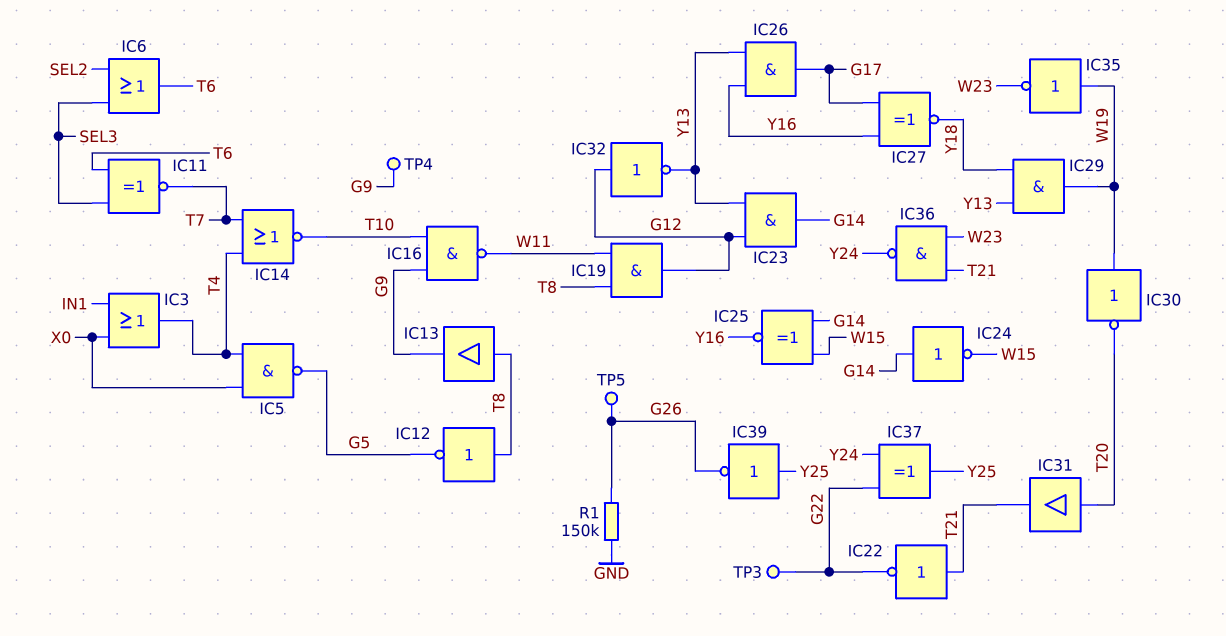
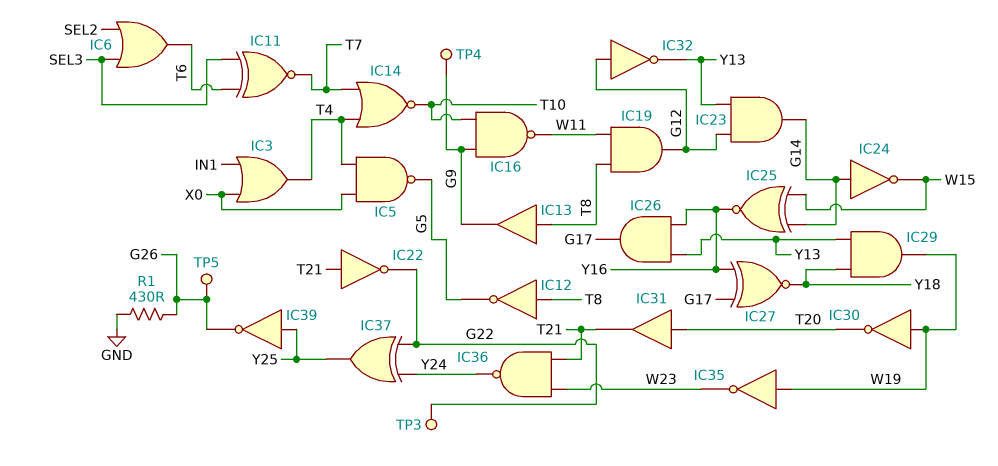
R1: 150k (G26, GND) -> 430 (G26, GND)

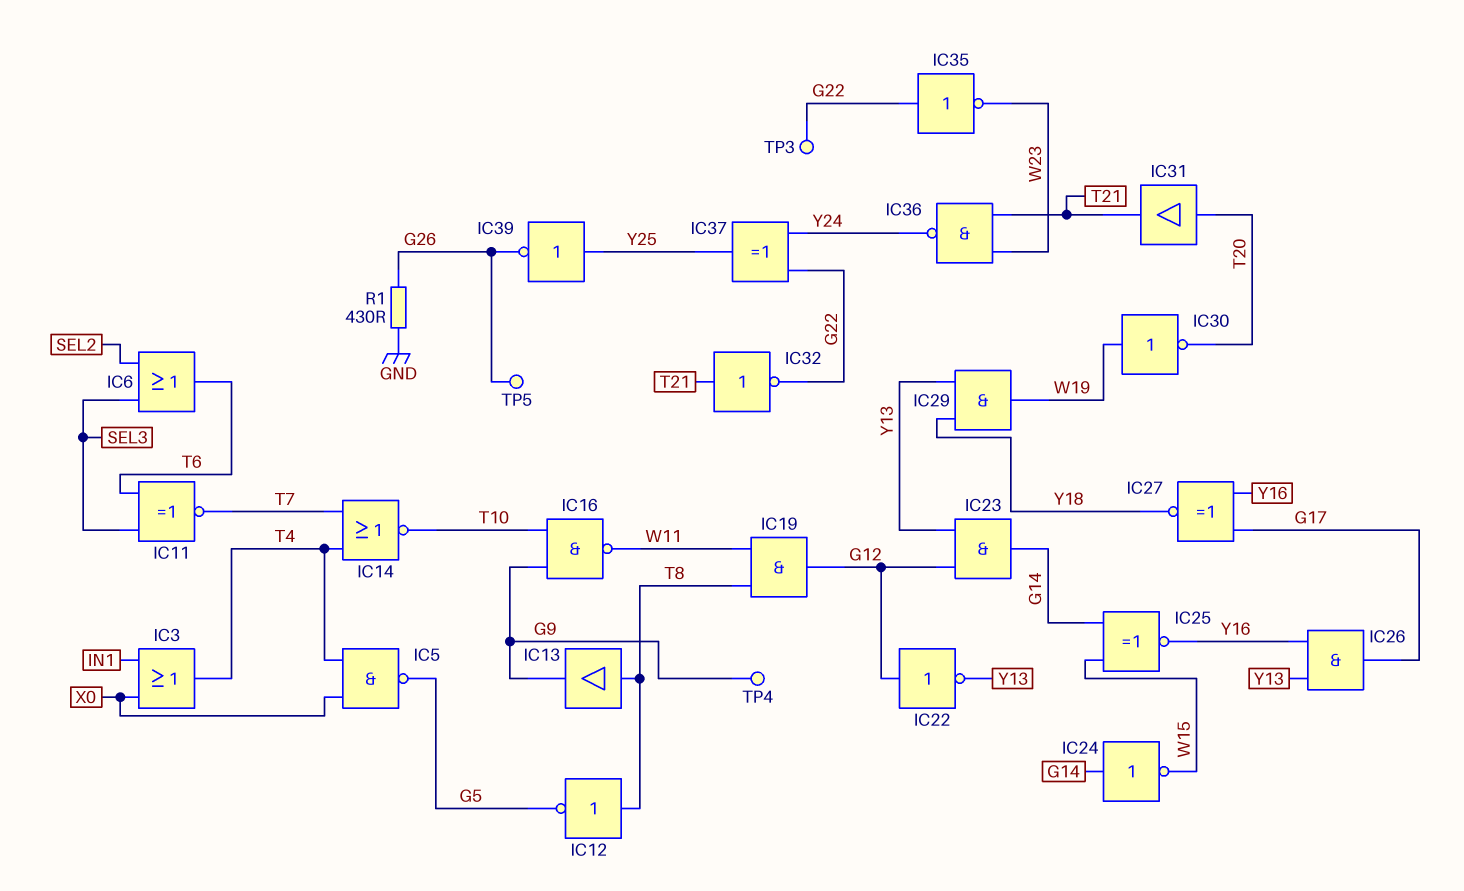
IC22: NOT (in T21, out G22) -> NOT (in G12, out Y13)
IC32: NOT (in G12, out Y13) -> NOT (in T21, out G22)
IC35: NOT (in W19, out W23) -> NOT (in G22, out W23)

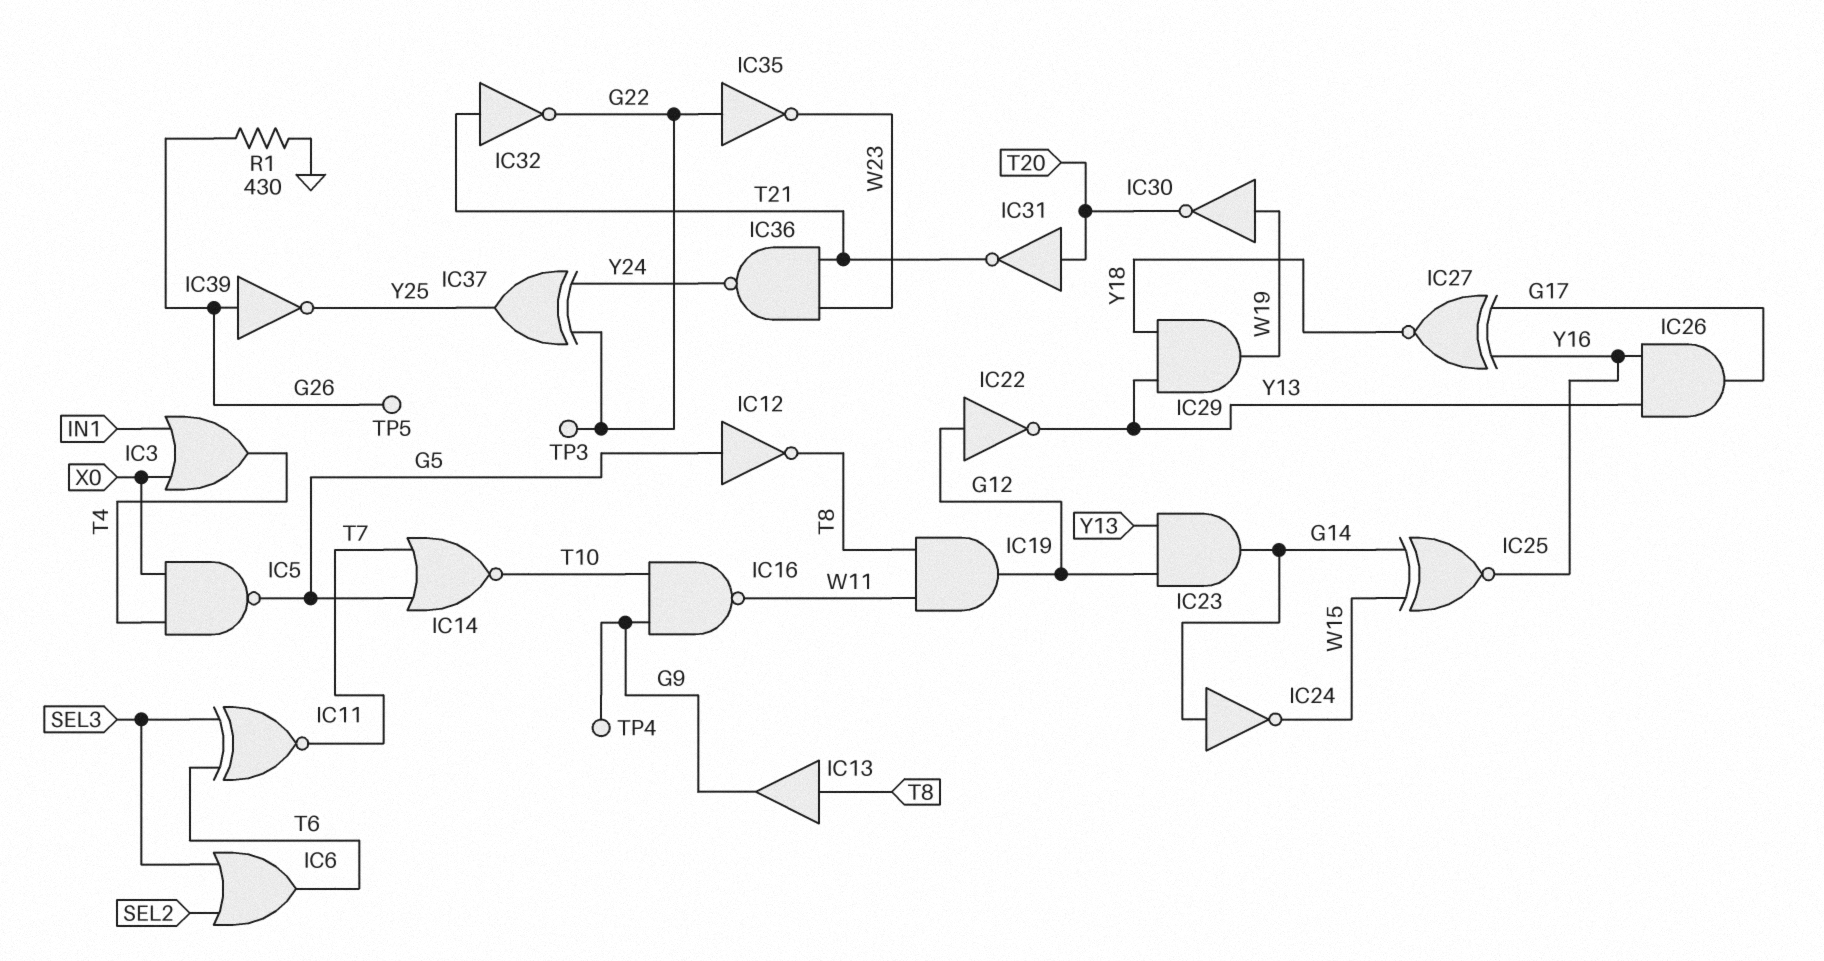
IC12: NOT (in T8, out G5) -> NOT (in G5, out T8)
IC14: NOR (in T4, in T7, out T10) -> NOR (in G5, in T7, out T10)
IC31: buffer (in T20, out T21) -> NOT (in T20, out T21)
IC39: NOT (in Y25, out G26) -> NOT (in G26, out Y25)

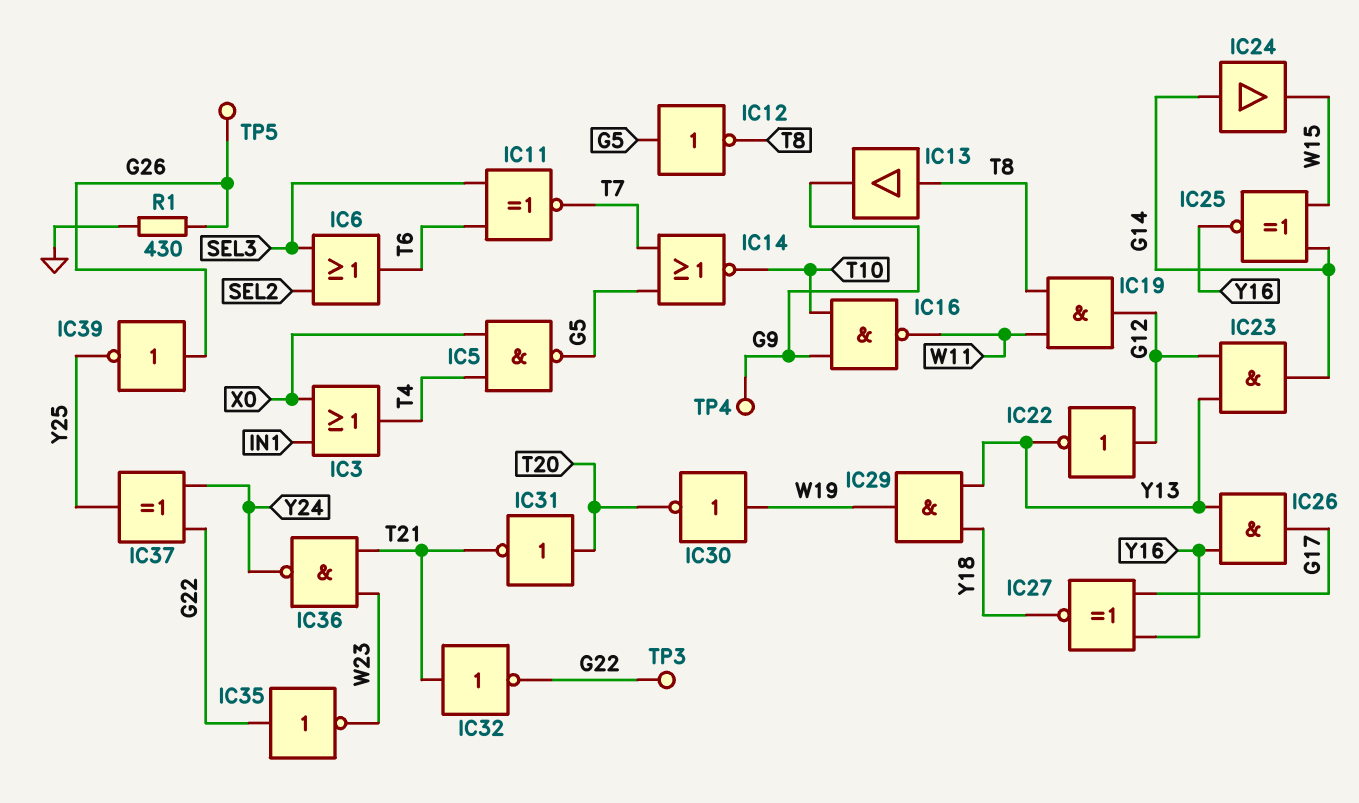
IC24: NOT (in G14, out W15) -> buffer (in G14, out W15)

